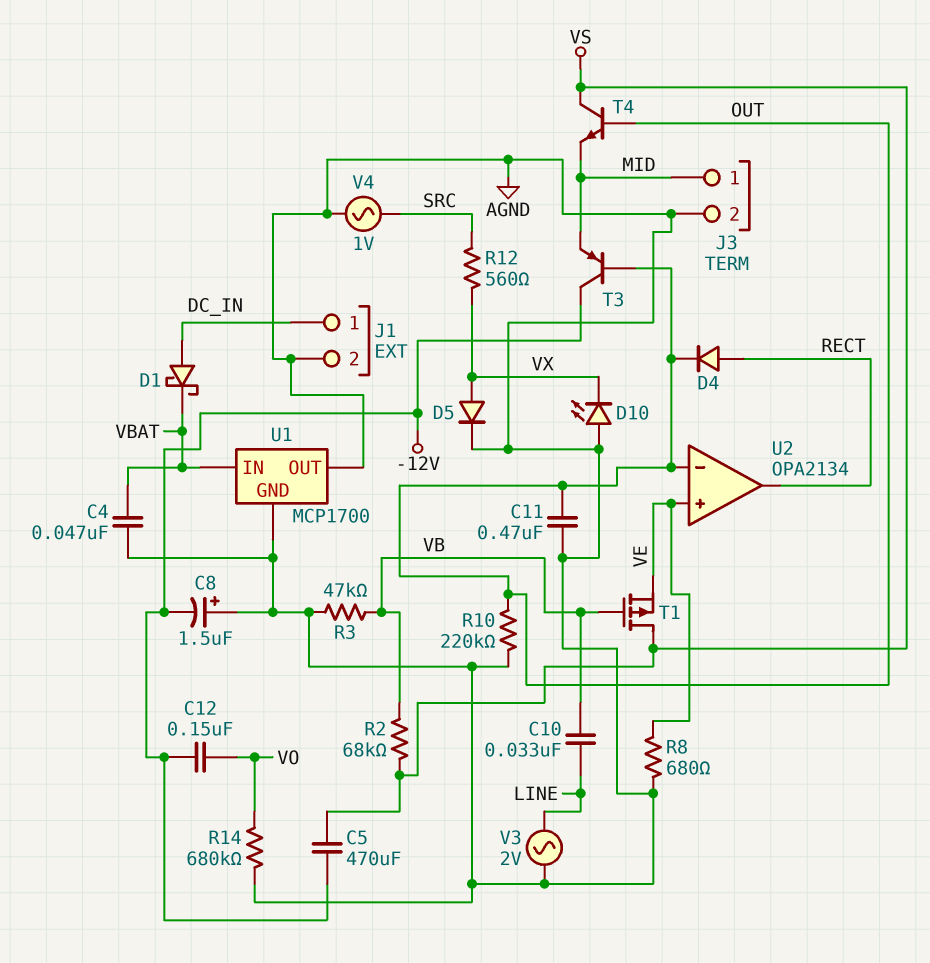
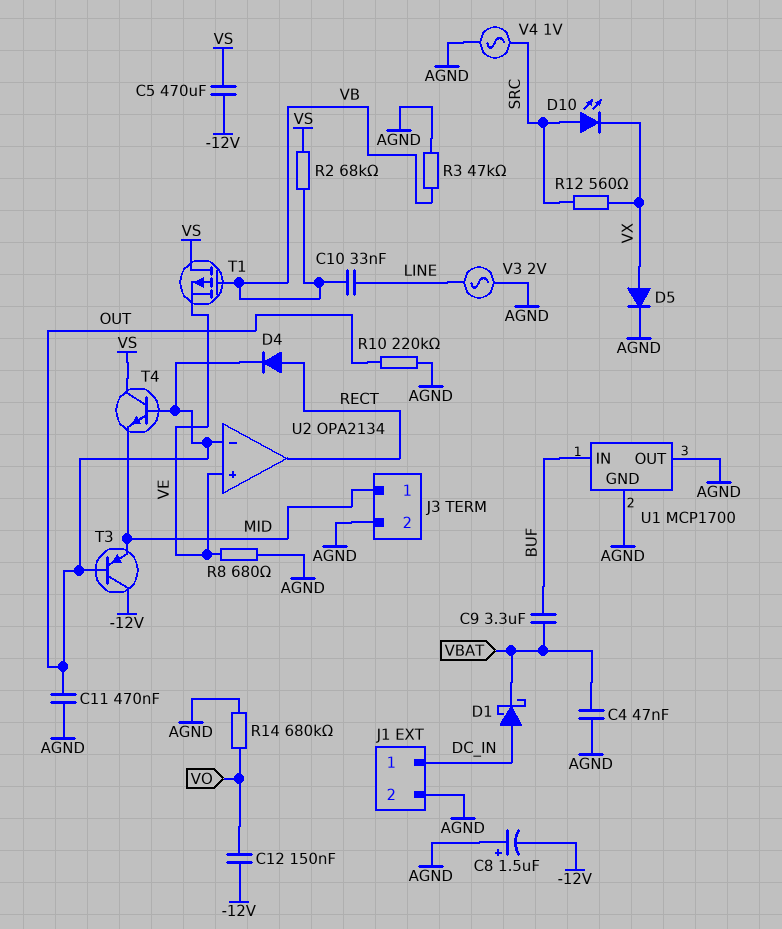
C9: none -> 3.3uF (BUF, VBAT)
D10: LED (A AGND, K VX) -> LED (A SRC, K VX)
U1 pin IN: VBAT -> BUF

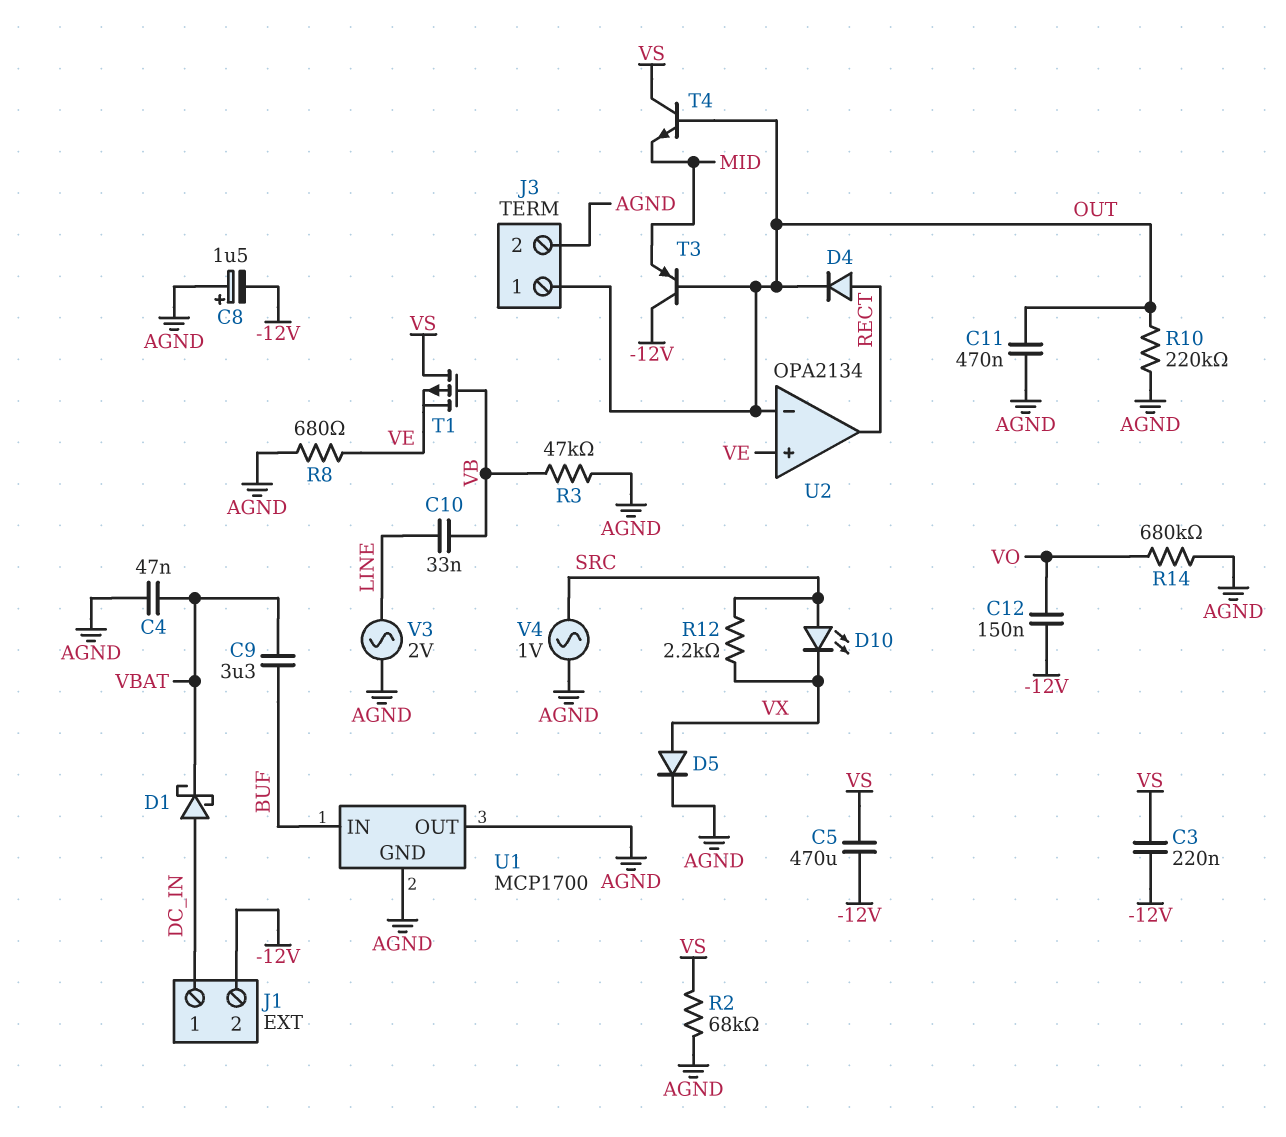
C3: none -> 220nF (-12V, VS)
J1 pin 2: AGND -> -12V
J3 pin 1: MID -> OUT
R2: 68k (VB, VS) -> 68k (AGND, VS)
R12: 560 (SRC, VX) -> 2.2k (SRC, VX)

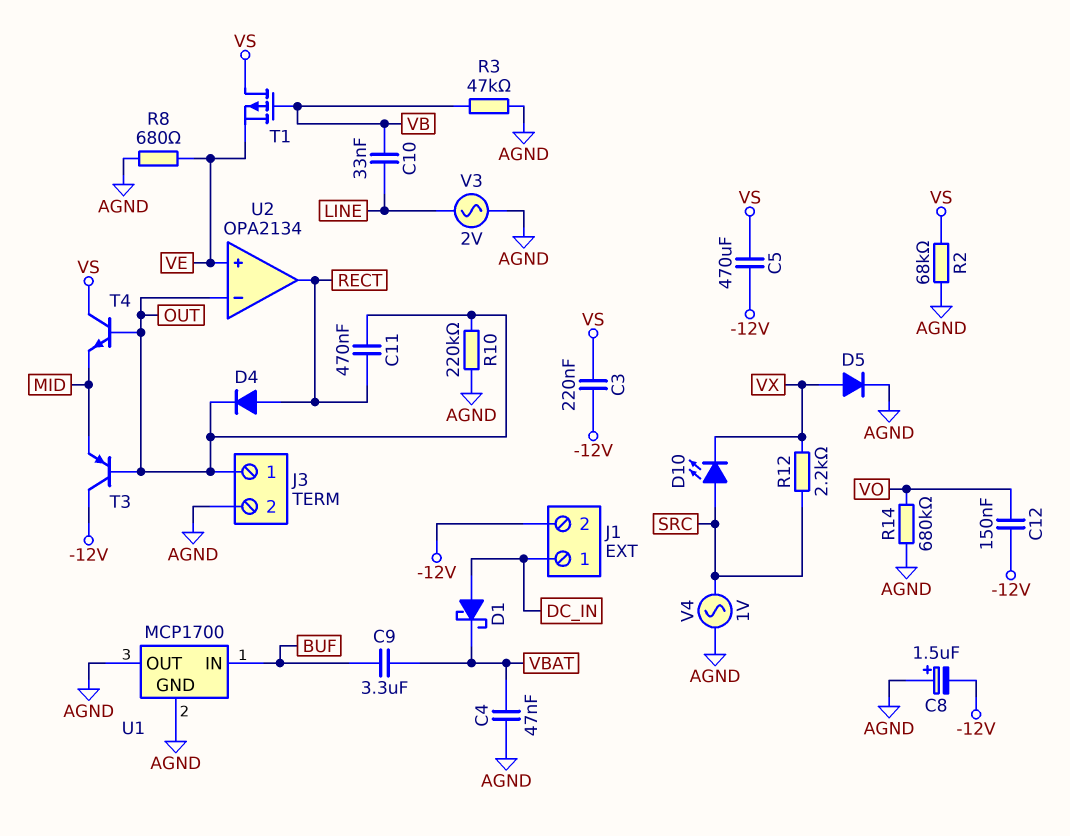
C11: 470nF (AGND, OUT) -> 470nF (OUT, RECT)

